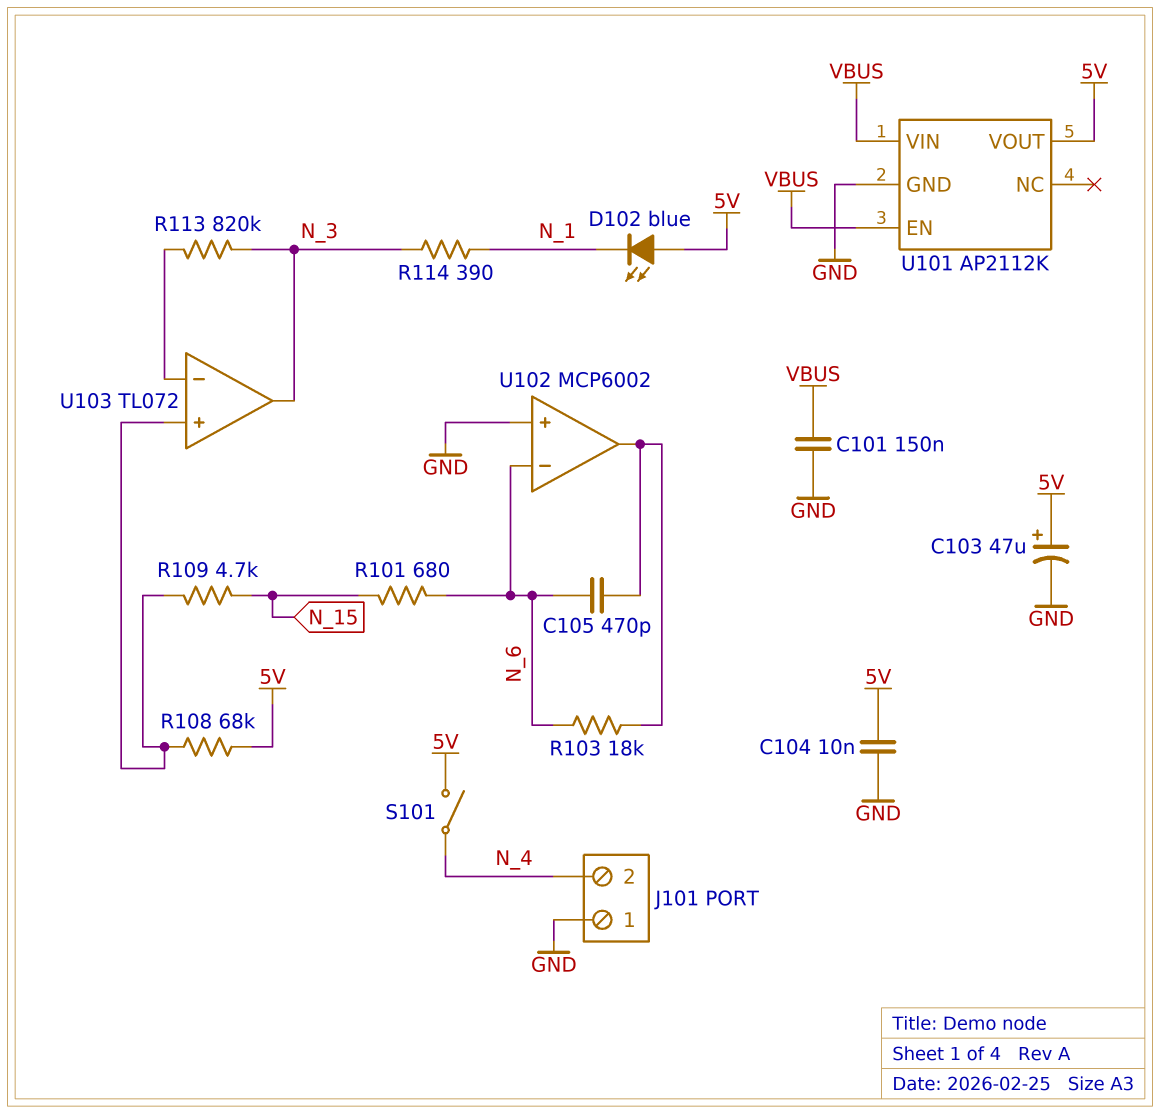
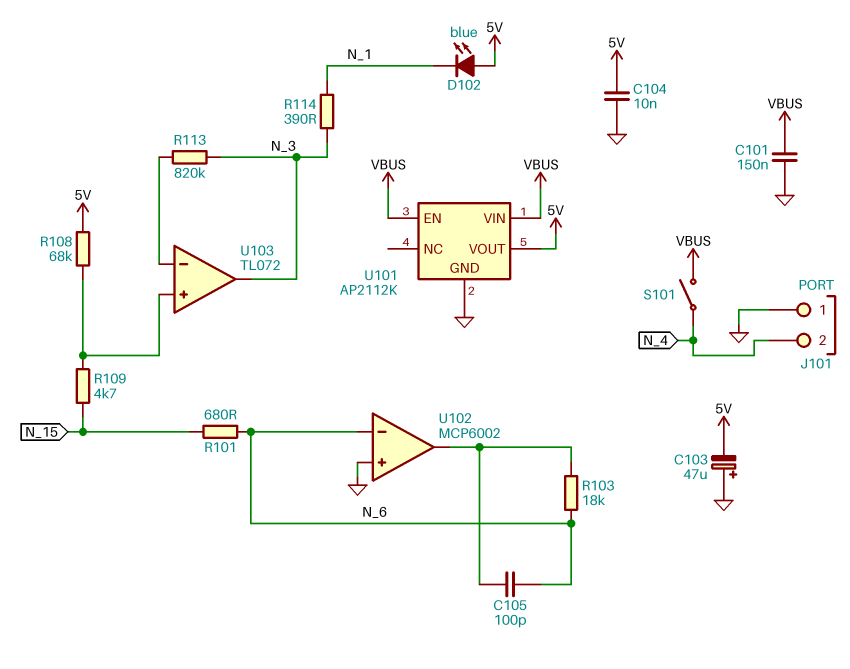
C103: 47uF (plus 5V, minus GND) -> 47uF (plus GND, minus 5V)
C105: 470pF (N_6, U102/out) -> 100pF (N_6, U102/out)
S101: switch (5V, N_4) -> switch (N_4, VBUS)

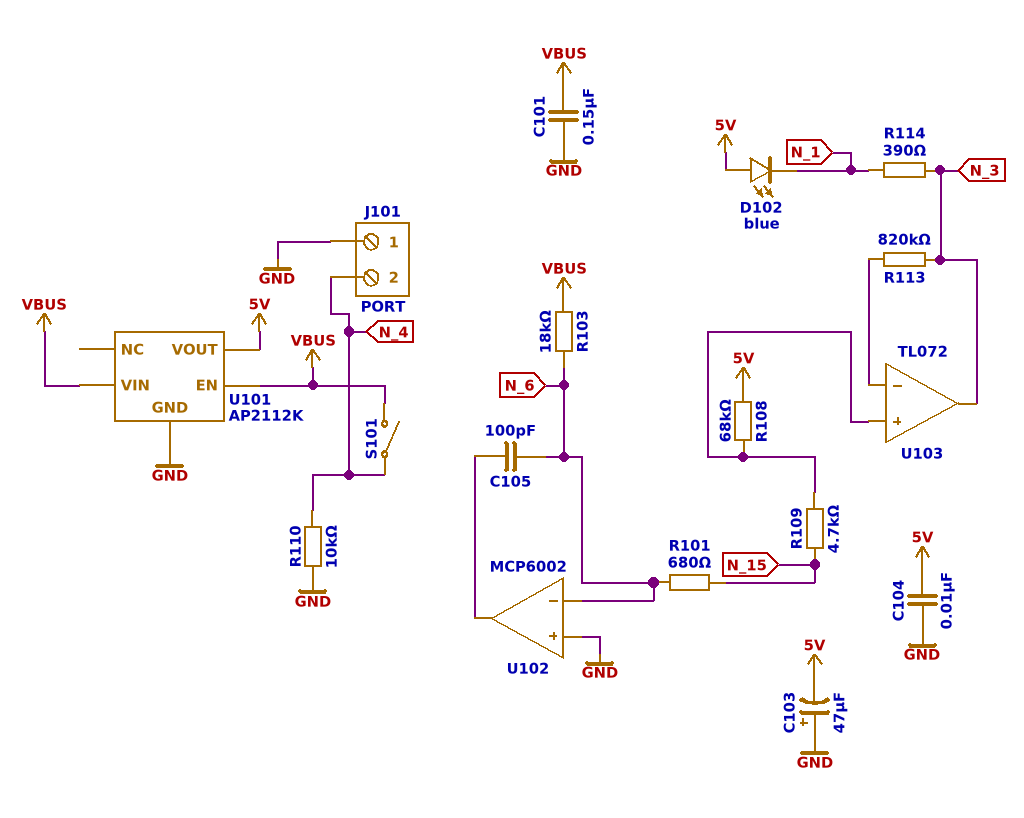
R103: 18k (N_6, U102/out) -> 18k (N_6, VBUS)
R110: none -> 10k (GND, N_4)

